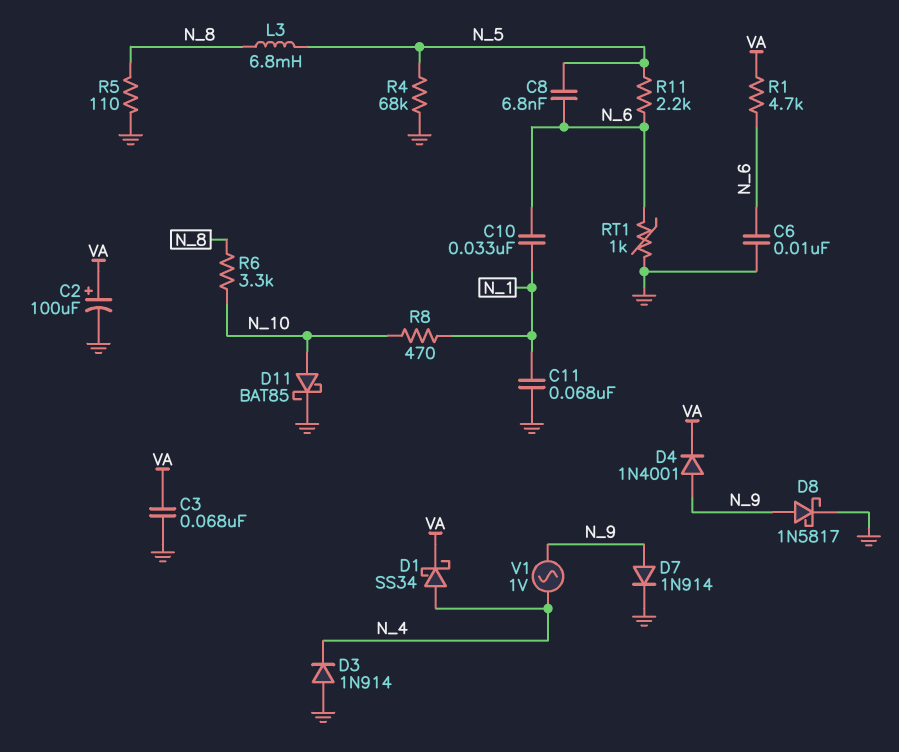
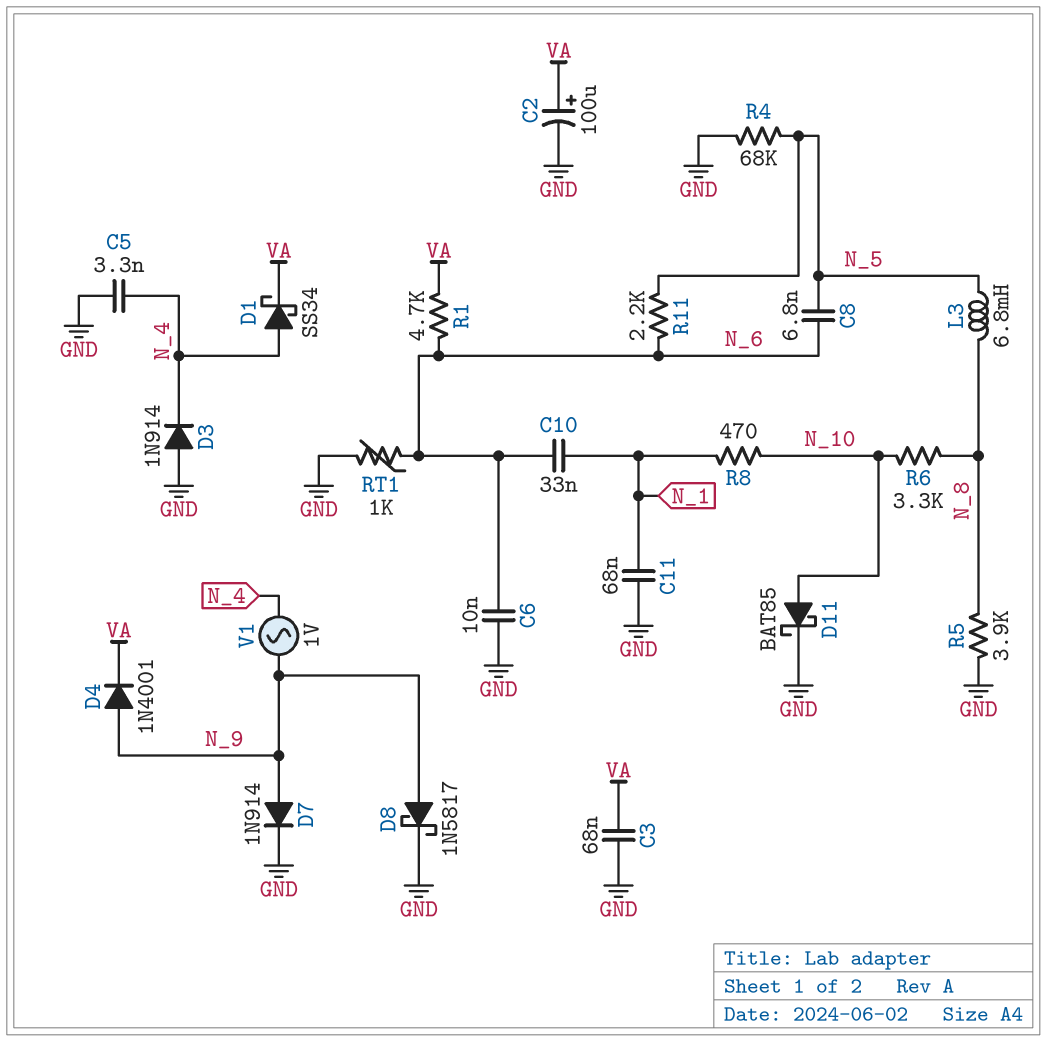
C5: none -> 3.3nF (GND, N_4)
R5: 110 (GND, N_8) -> 3.9k (GND, N_8)

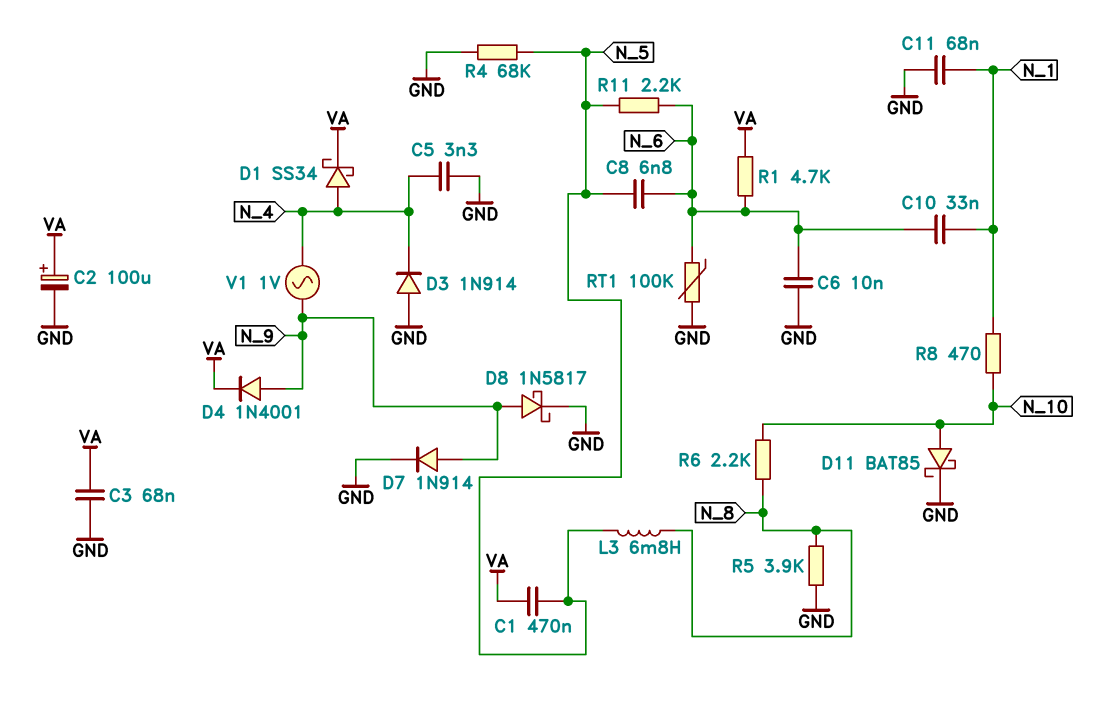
C1: none -> 470nF (N_5, VA)
R6: 3.3k (N_8, N_10) -> 2.2k (N_8, N_10)
RT1: 1k (GND, N_6) -> 100k (GND, N_6)

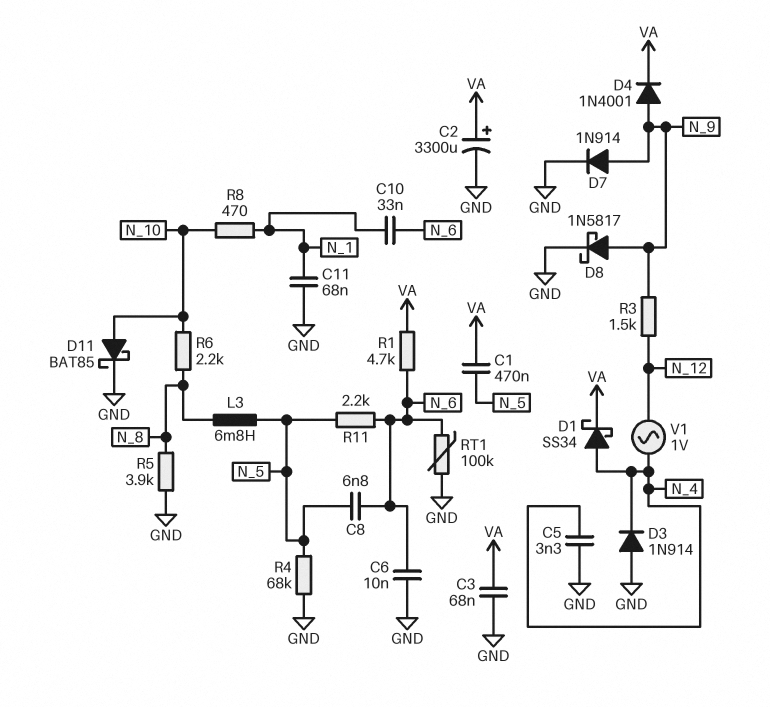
C2: 100uF (plus VA, minus GND) -> 3300uF (plus VA, minus GND)
R3: none -> 1.5k (N_9, N_12)
V1: AC 1V (N_4, N_9) -> AC 1V (N_4, N_12)

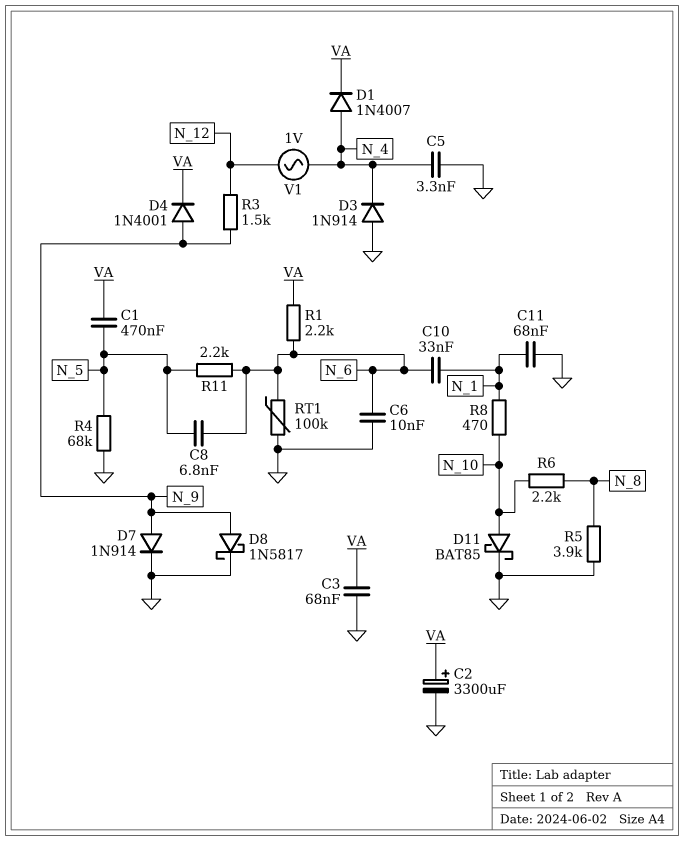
D1: schottky SS34 (A N_4, K VA) -> diode 1N4007 (A N_4, K VA)
L3: 6.8mH (N_5, N_8) -> none
R1: 4.7k (N_6, VA) -> 2.2k (N_6, VA)

